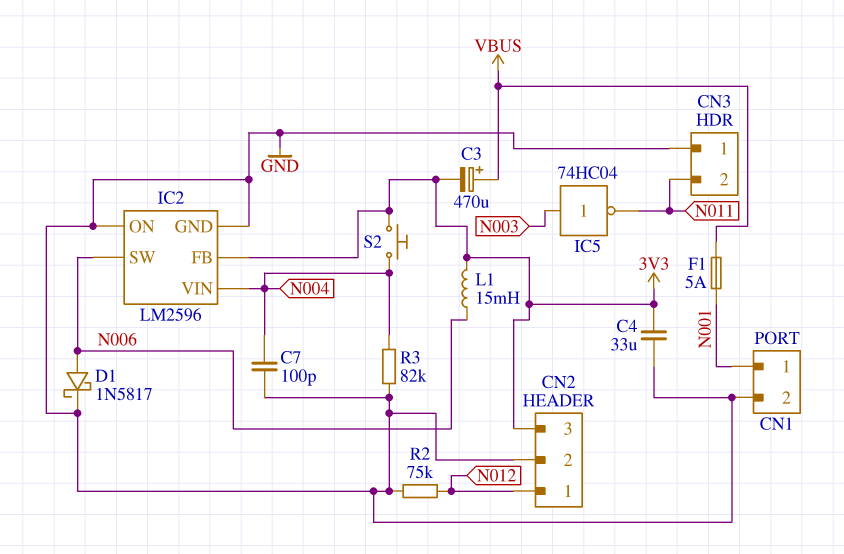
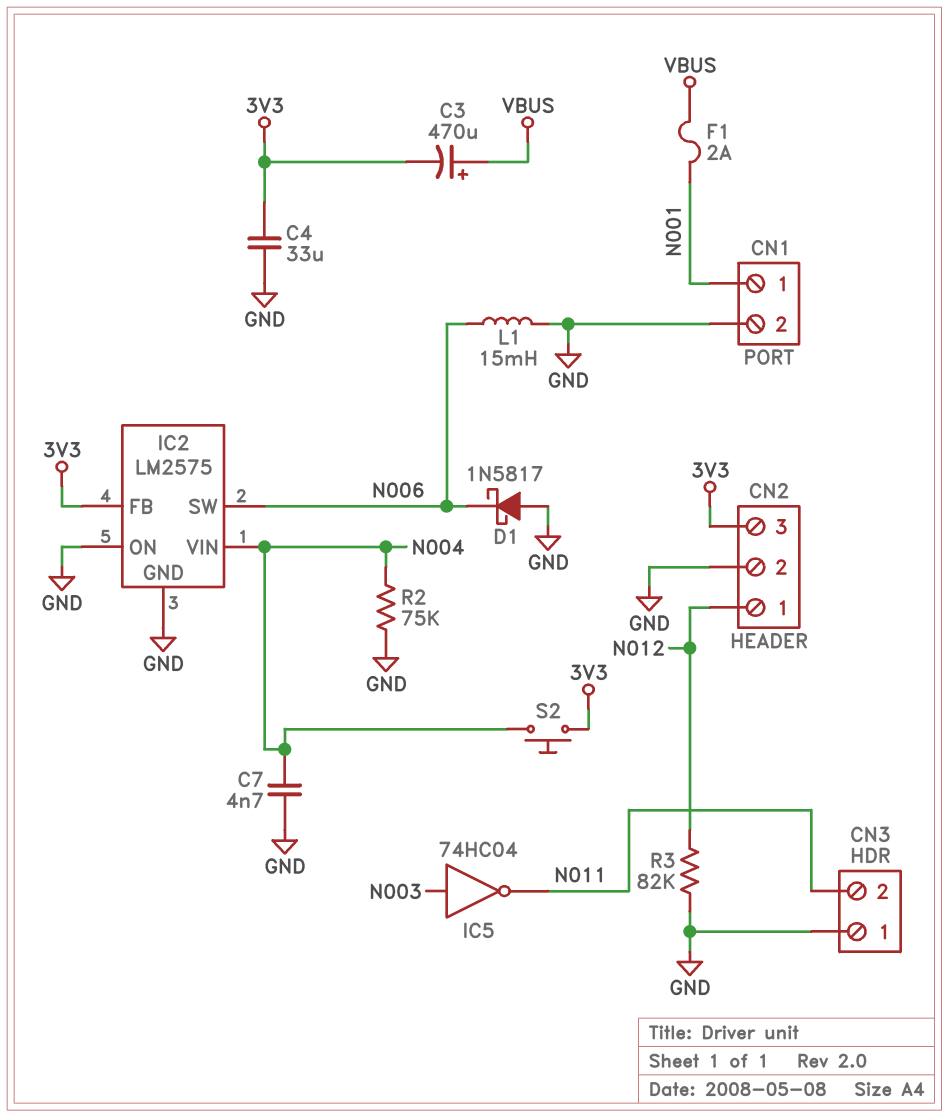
C7: 100pF (GND, N004) -> 4.7nF (GND, N004)
D1: schottky 1N5817 (A N006, K GND) -> schottky 1N5817 (A GND, K N006)
F1: 5A (N001, VBUS) -> 2A (N001, VBUS)
IC2: LM2596 -> LM2575
L1: 15mH (3V3, N006) -> 15mH (GND, N006)
R2: 75k (GND, N012) -> 75k (GND, N004)
R3: 82k (GND, N004) -> 82k (GND, N012)

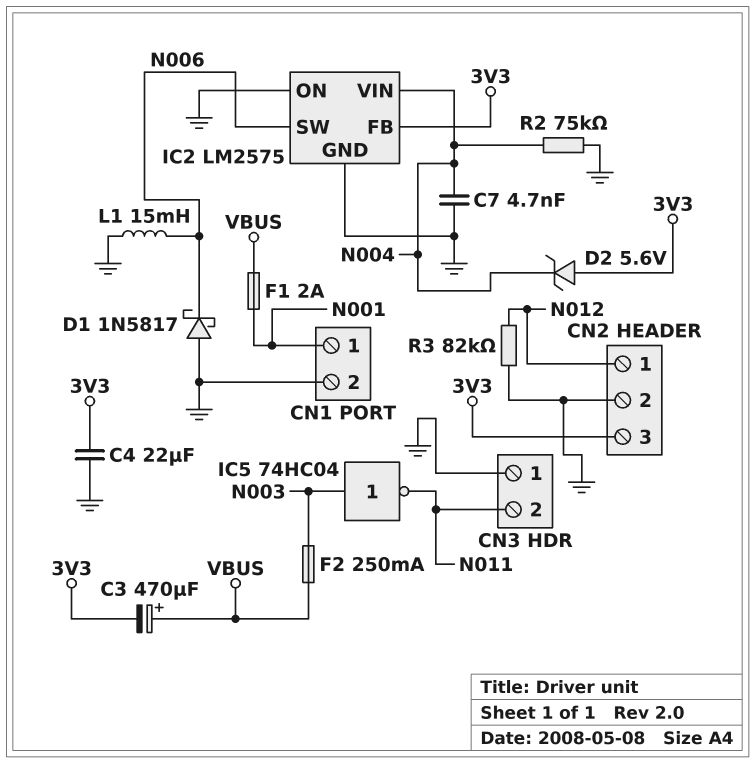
C4: 33uF (3V3, GND) -> 22uF (3V3, GND)
D2: none -> zener 5.6V (A 3V3, K N004)
F2: none -> 250mA (N003, VBUS)
S2: button (3V3, N004) -> none

